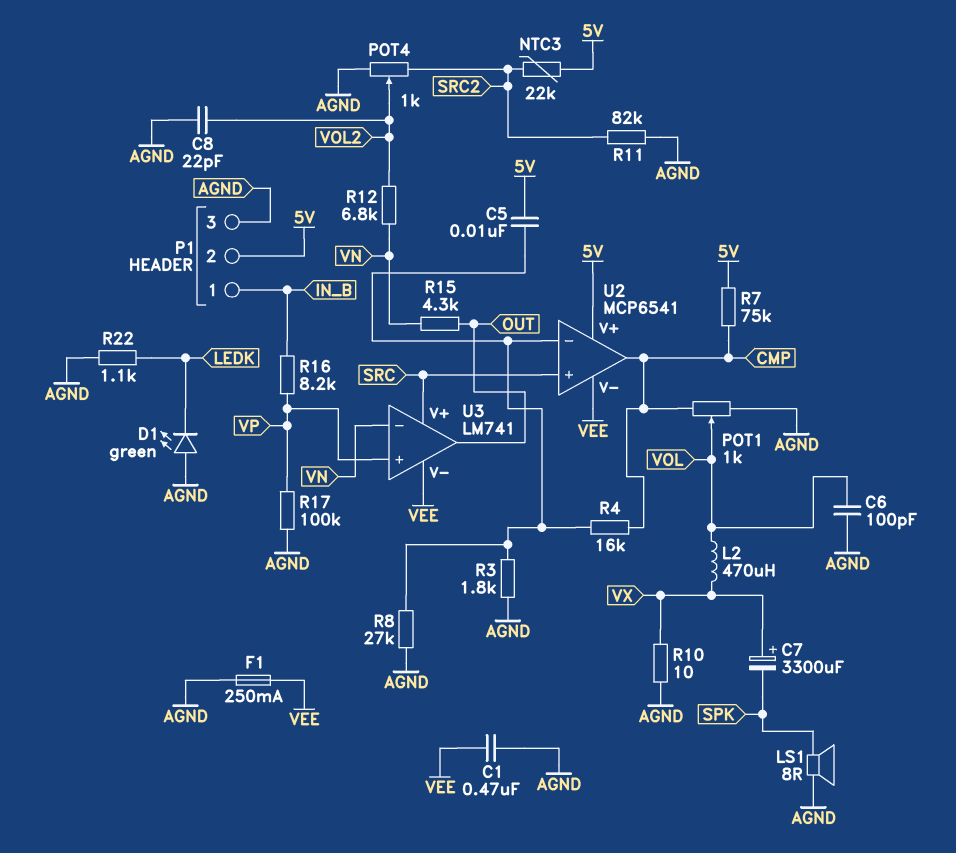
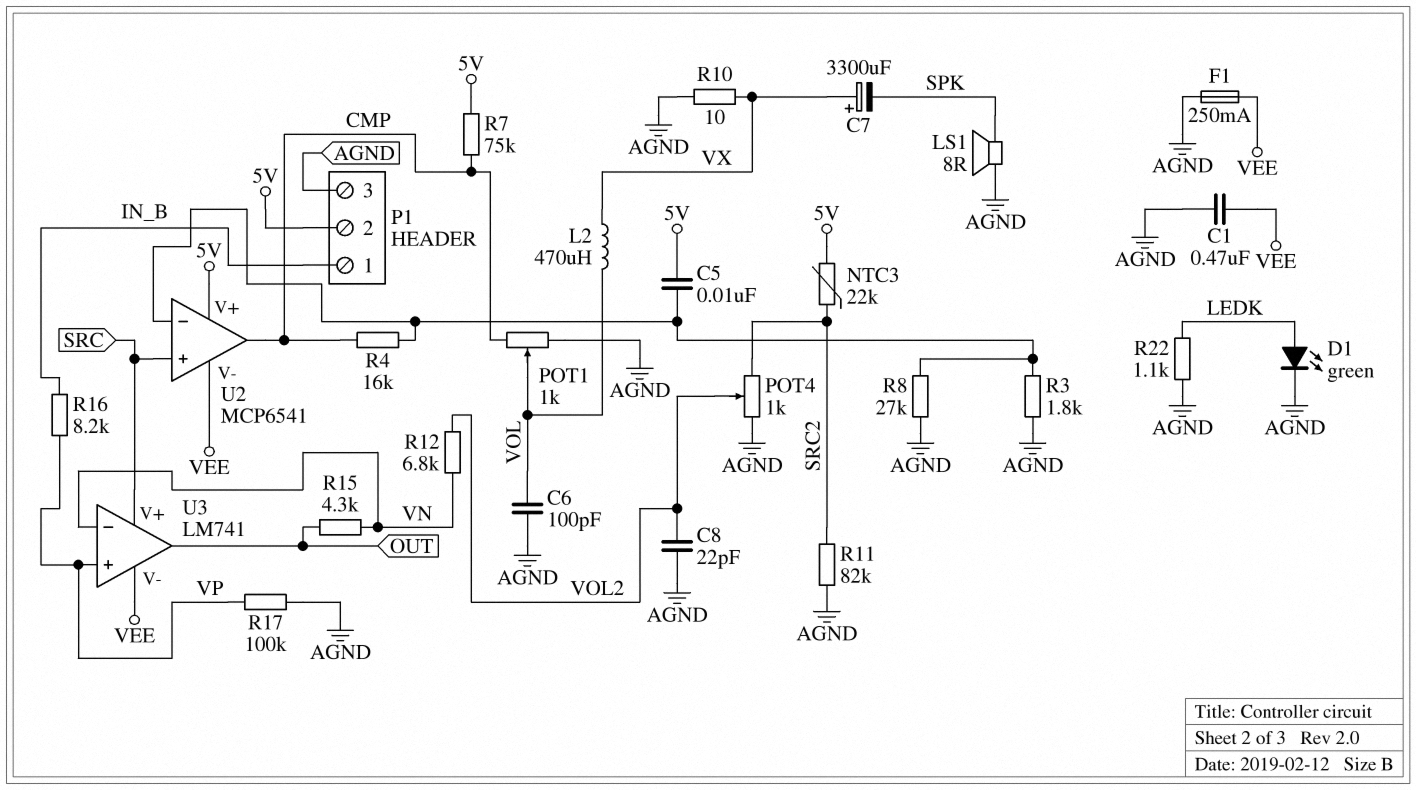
D1: LED green (A AGND, K LEDK) -> LED green (A LEDK, K AGND)

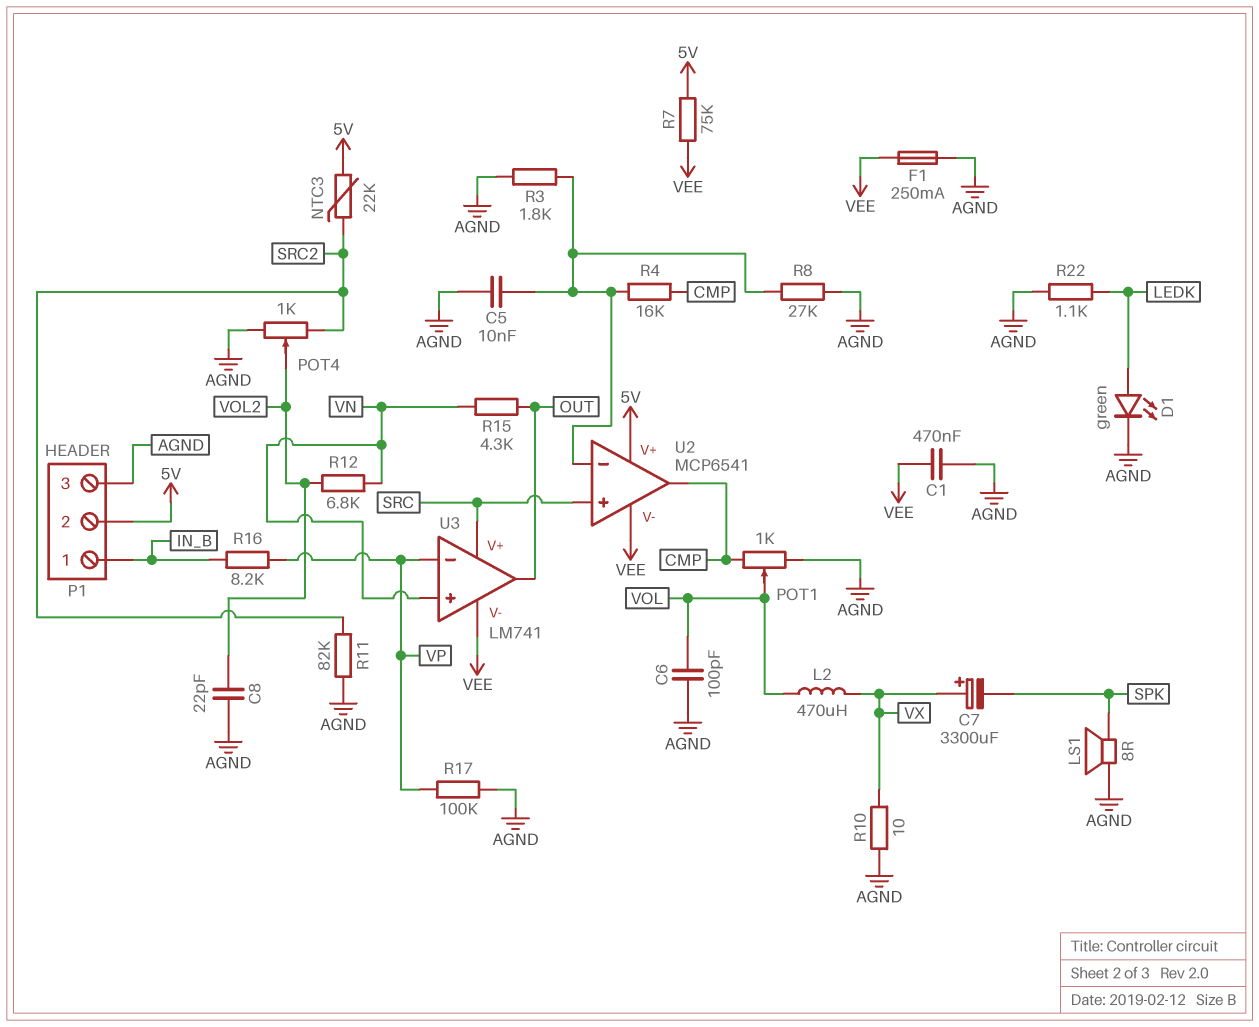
C5: 10nF (5V, U2/in-) -> 10nF (AGND, U2/in-)
R7: 75k (5V, CMP) -> 75k (5V, VEE)
U3 pin in+: VP -> VN
U3 pin in-: VN -> VP

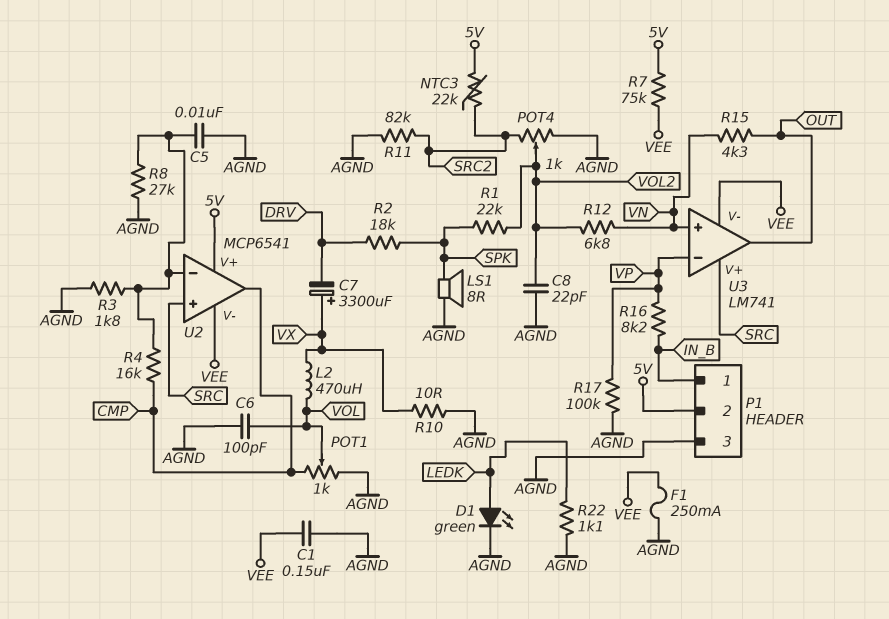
C1: 470nF (AGND, VEE) -> 150nF (AGND, VEE)
C7: 3300uF (plus VX, minus SPK) -> 3300uF (plus VX, minus DRV)
R1: none -> 22k (SPK, VOL2)
R2: none -> 18k (DRV, SPK)

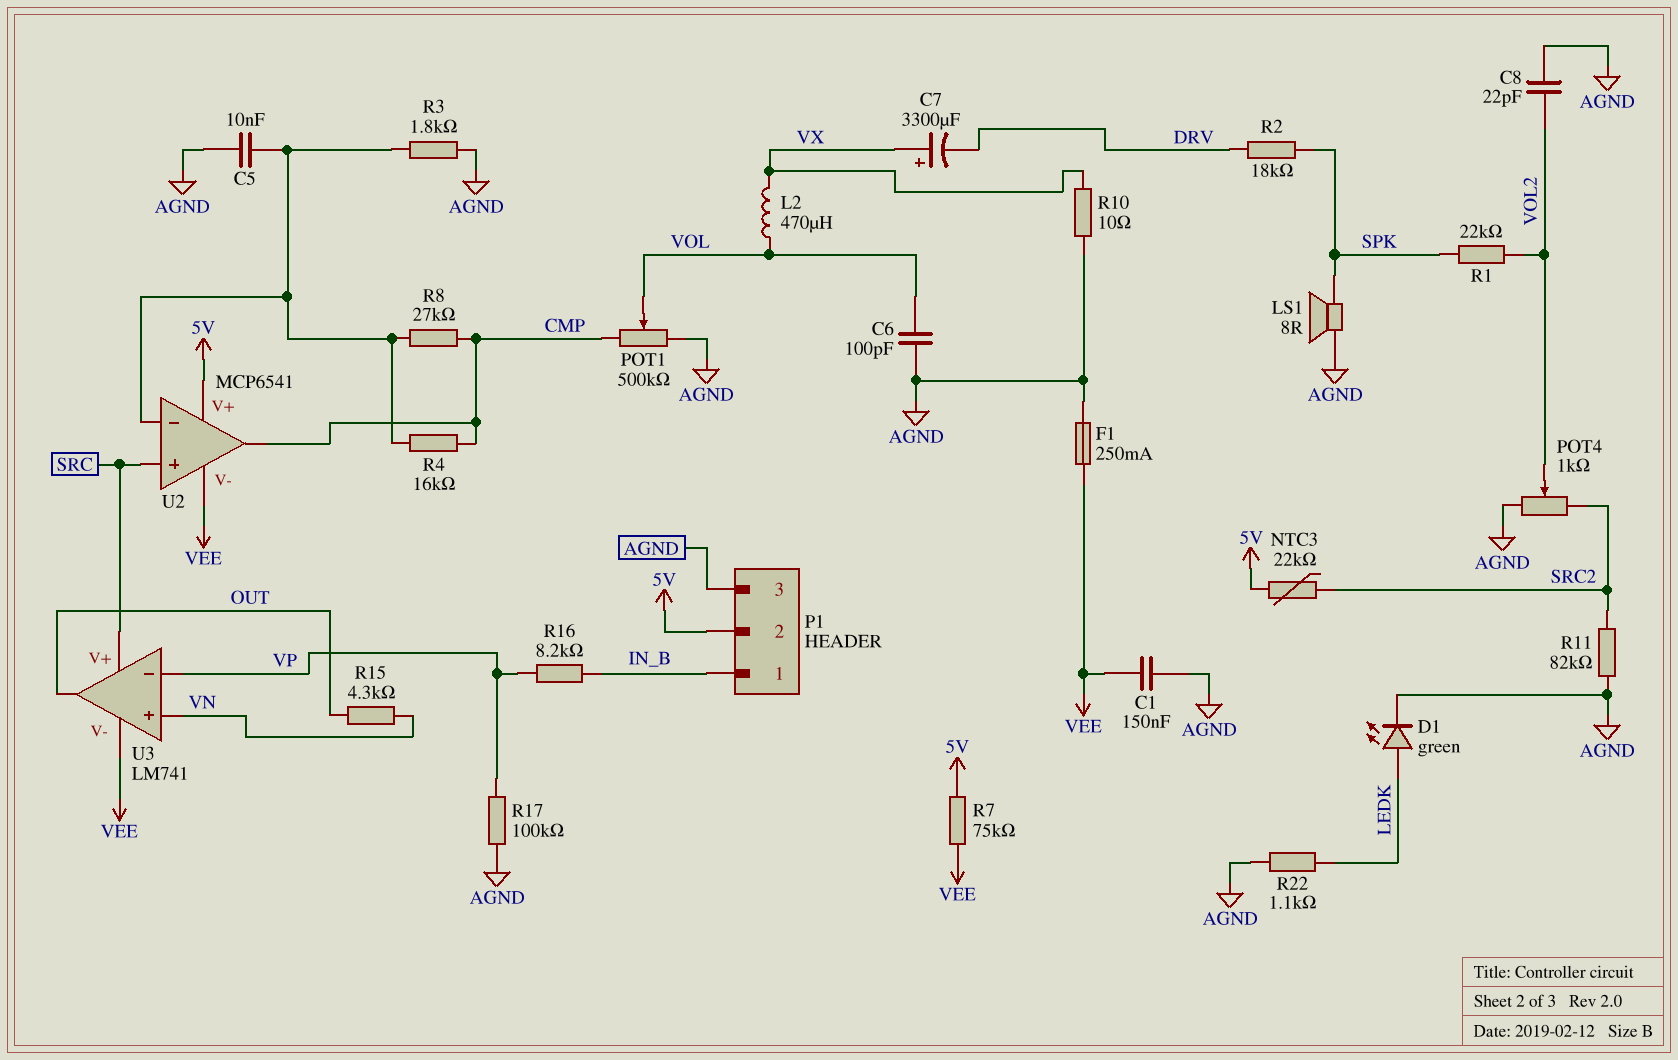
POT1: 1k (AGND, CMP, wiper VOL) -> 500k (AGND, CMP, wiper VOL)
R8: 27k (AGND, U2/in-) -> 27k (CMP, U2/in-)
R12: 6.8k (VN, VOL2) -> none

